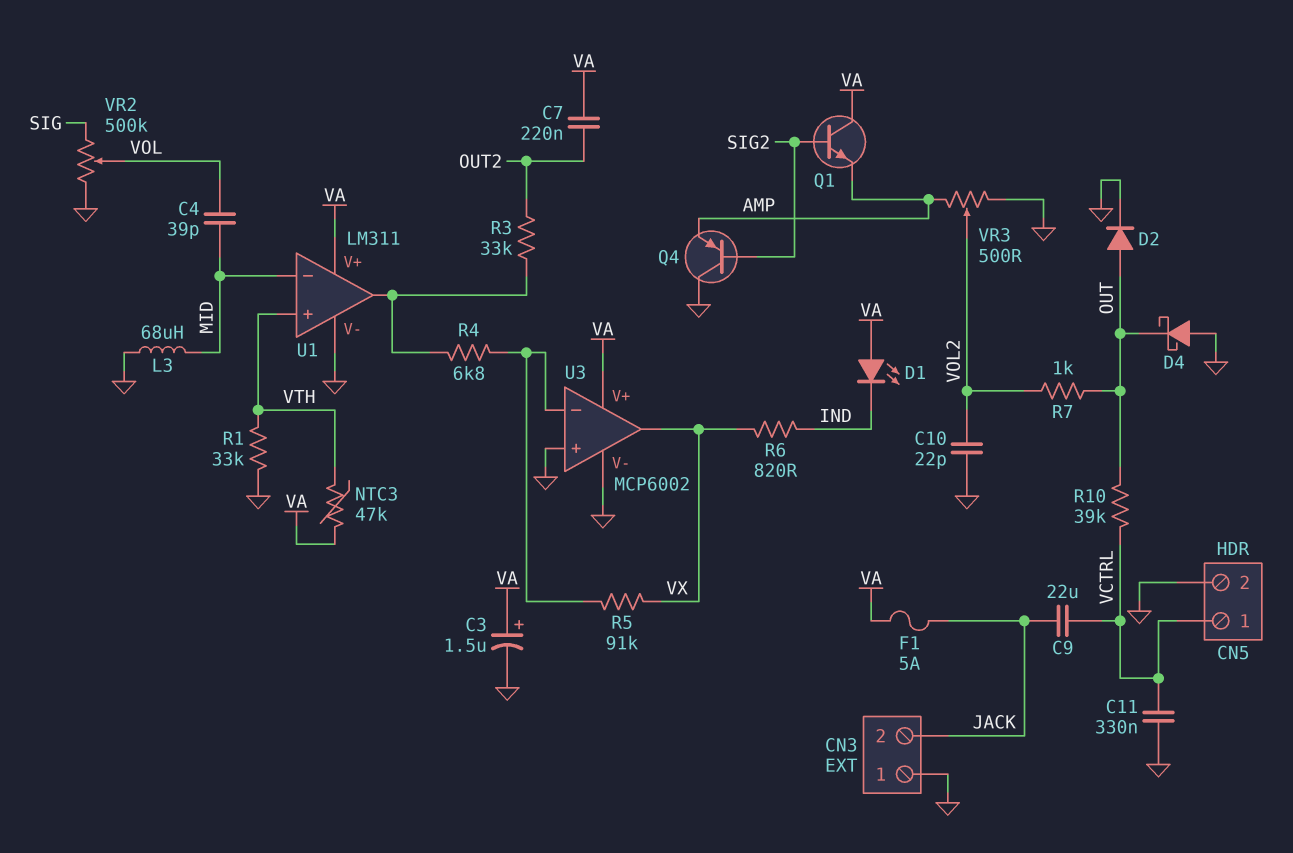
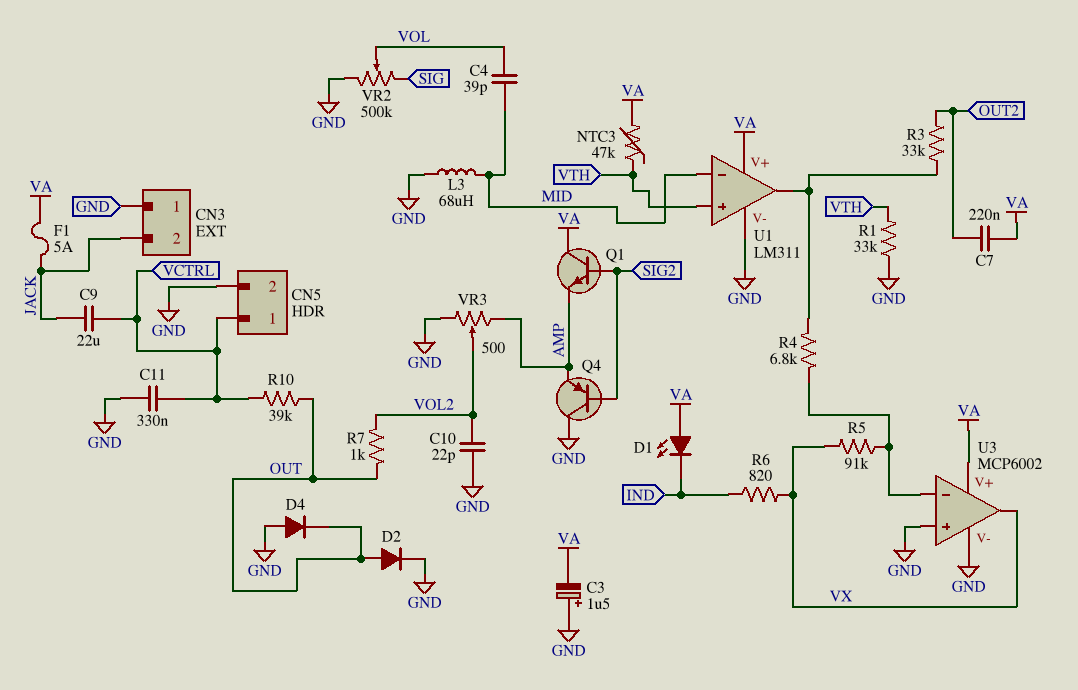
C3: 1.5uF (plus VA, minus GND) -> 1.5uF (plus GND, minus VA)
D4: schottky (A GND, K OUT) -> diode (A GND, K OUT)

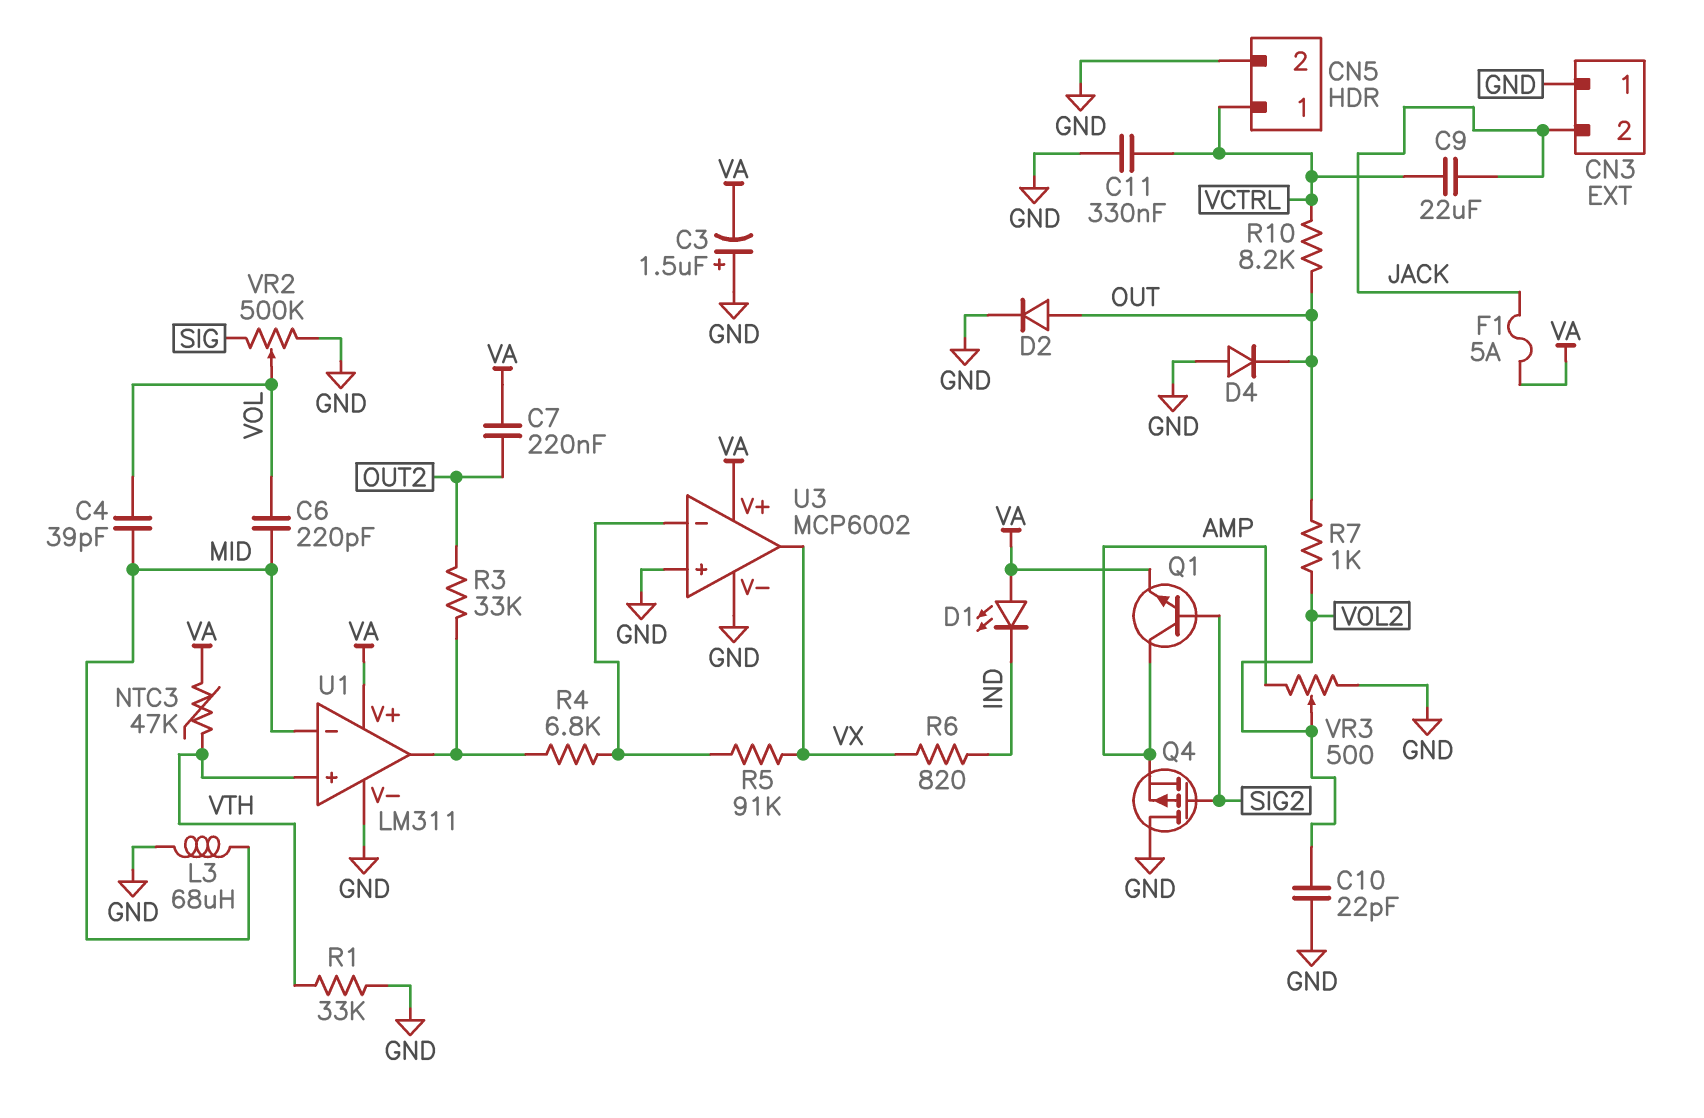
C6: none -> 220pF (MID, VOL)
Q1: NPN (B SIG2, C VA, E AMP) -> NPN (B SIG2, C AMP, E VA)
Q4: PNP (B SIG2, C GND, E AMP) -> PMOS (G SIG2, D GND, S AMP)
R10: 39k (OUT, VCTRL) -> 8.2k (OUT, VCTRL)

